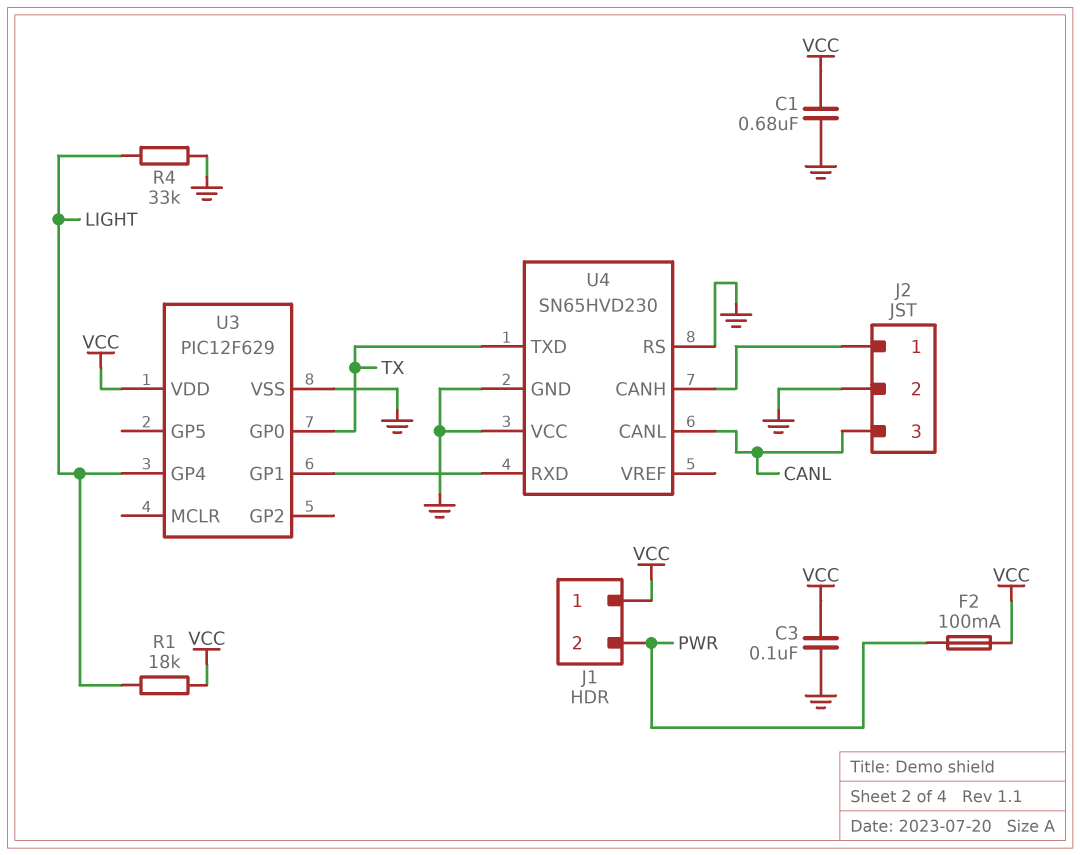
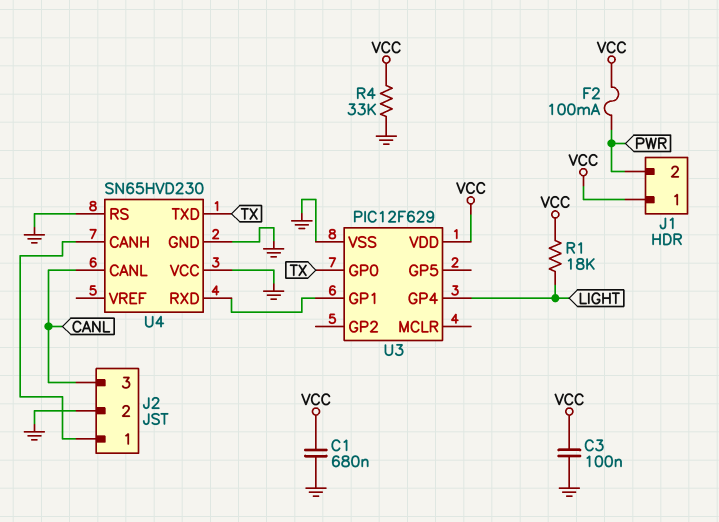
R4: 33k (GND, LIGHT) -> 33k (GND, VCC)

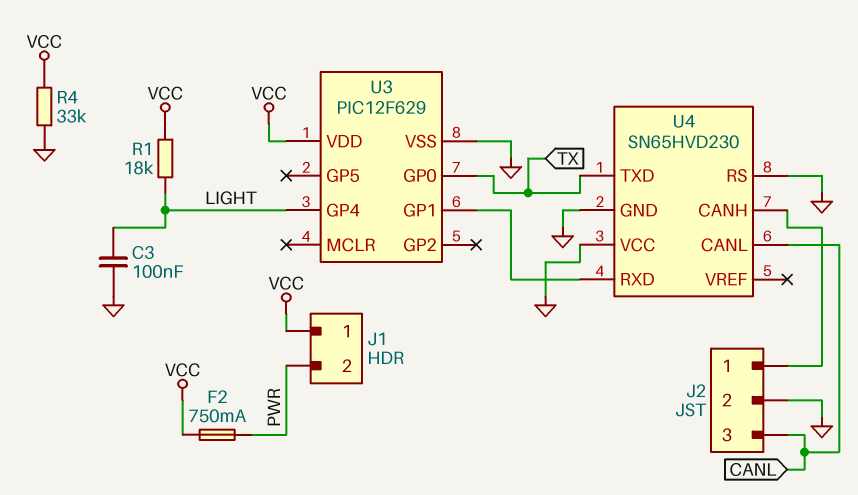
C1: 680nF (GND, VCC) -> none
C3: 100nF (GND, VCC) -> 100nF (GND, LIGHT)
F2: 100mA (PWR, VCC) -> 750mA (PWR, VCC)

